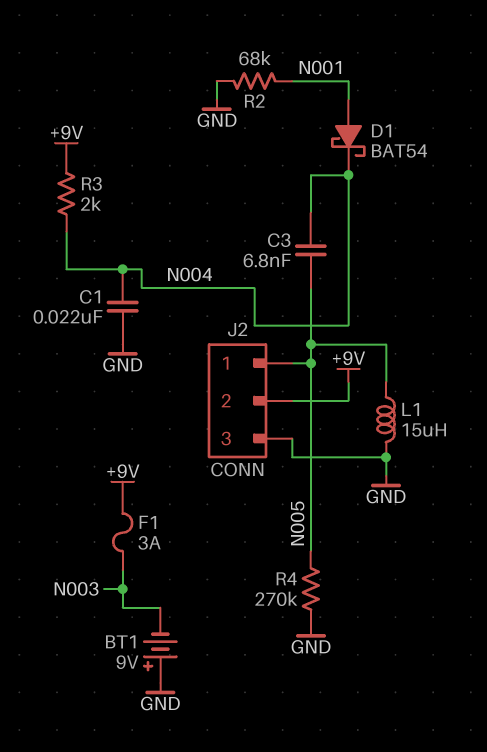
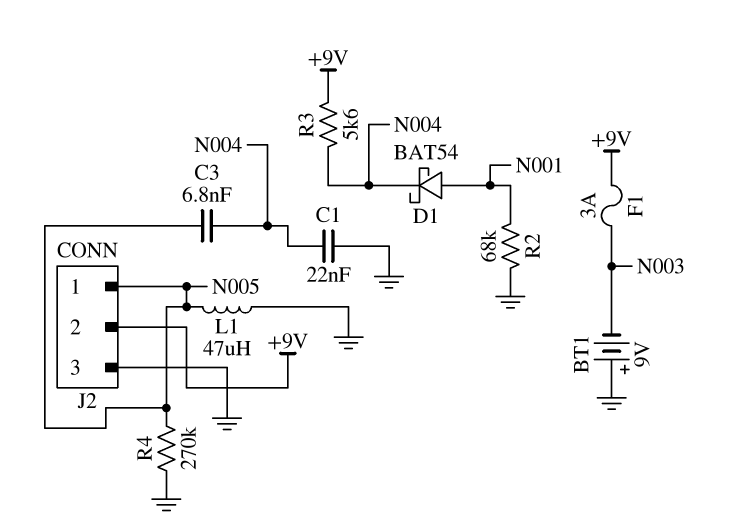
L1: 15uH (GND, N005) -> 47uH (GND, N005)
R3: 2k (+9V, N004) -> 5.6k (+9V, N004)

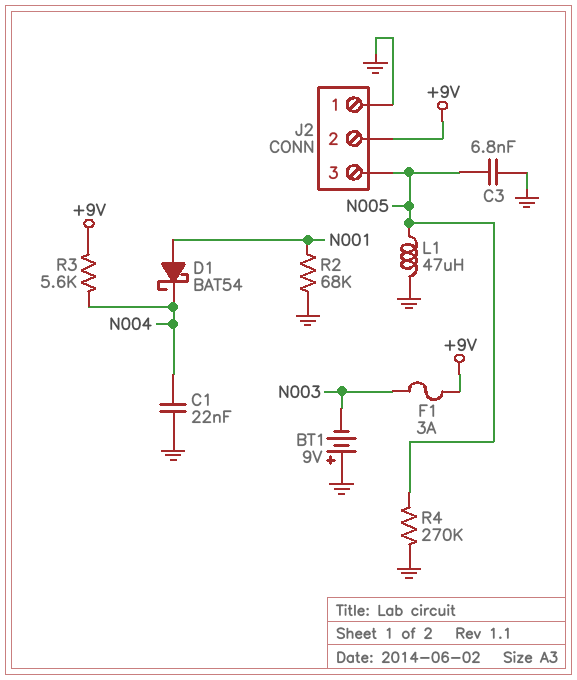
C3: 6.8nF (N004, N005) -> 6.8nF (GND, N005)
J2 pin 1: N005 -> GND
J2 pin 3: GND -> N005

